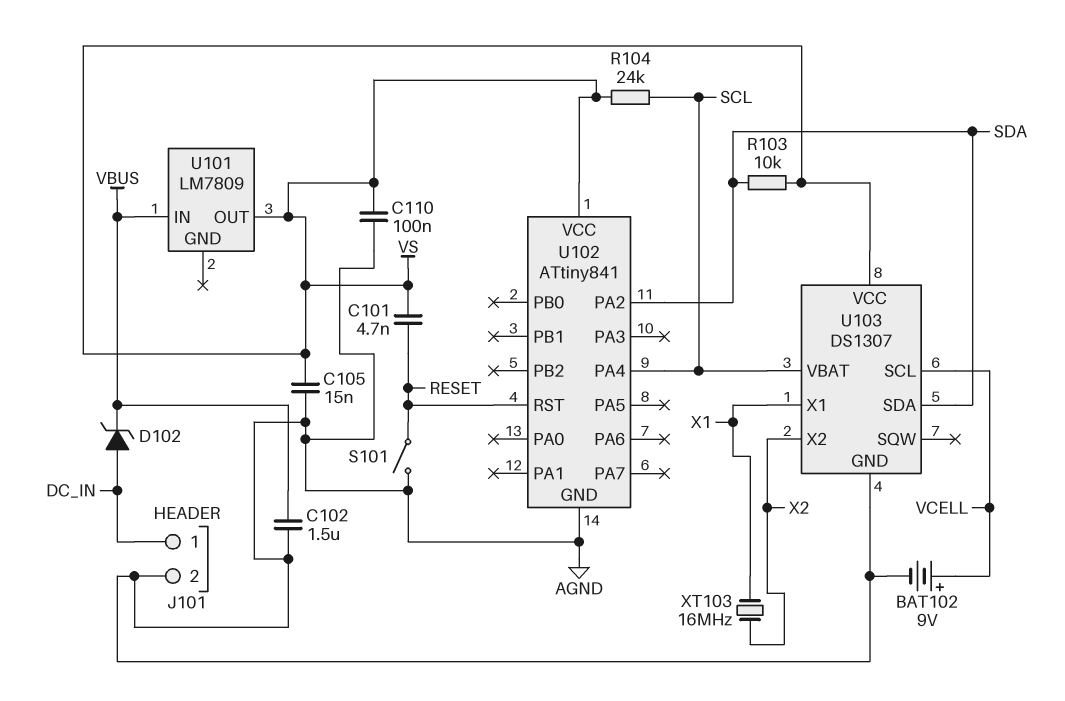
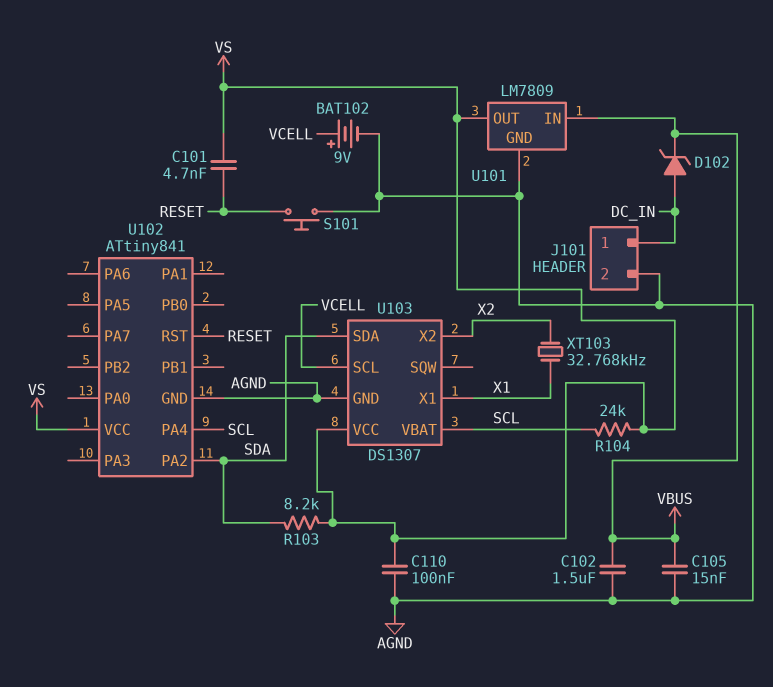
C105: 15nF (AGND, VS) -> 15nF (AGND, VBUS)
R103: 10k (SDA, VS) -> 8.2k (SDA, VS)
S101: switch (AGND, RESET) -> button (AGND, RESET)
U101 pin GND: none -> AGND
XT103: 16MHz (X1, X2) -> 32.768kHz (X1, X2)

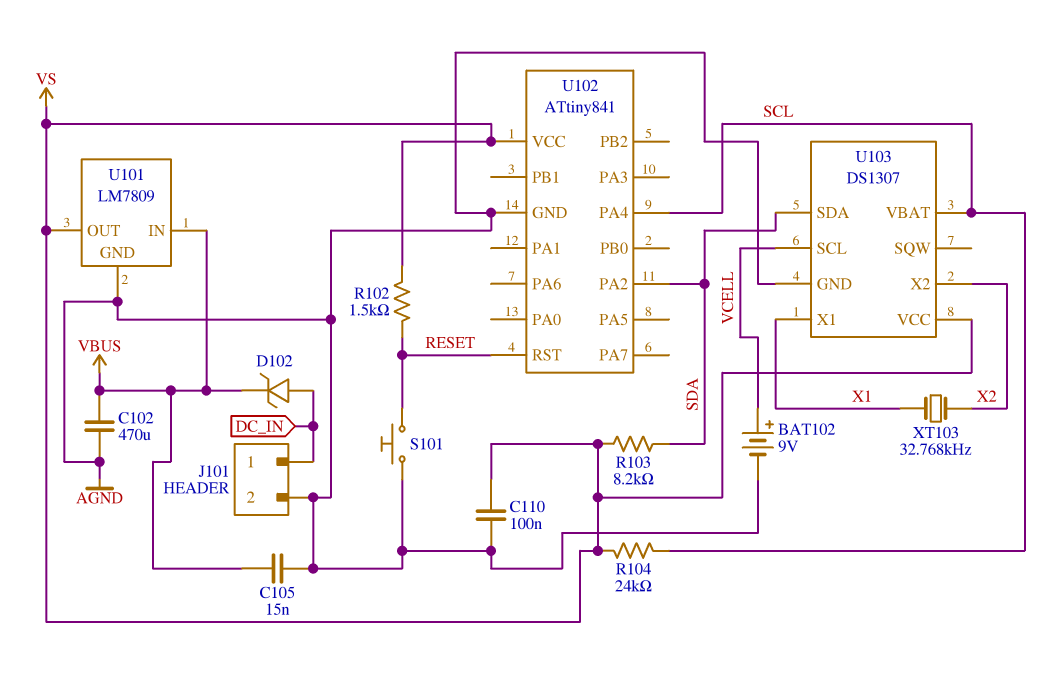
C101: 4.7nF (RESET, VS) -> none
C102: 1.5uF (AGND, VBUS) -> 470uF (AGND, VBUS)
R102: none -> 1.5k (RESET, VS)

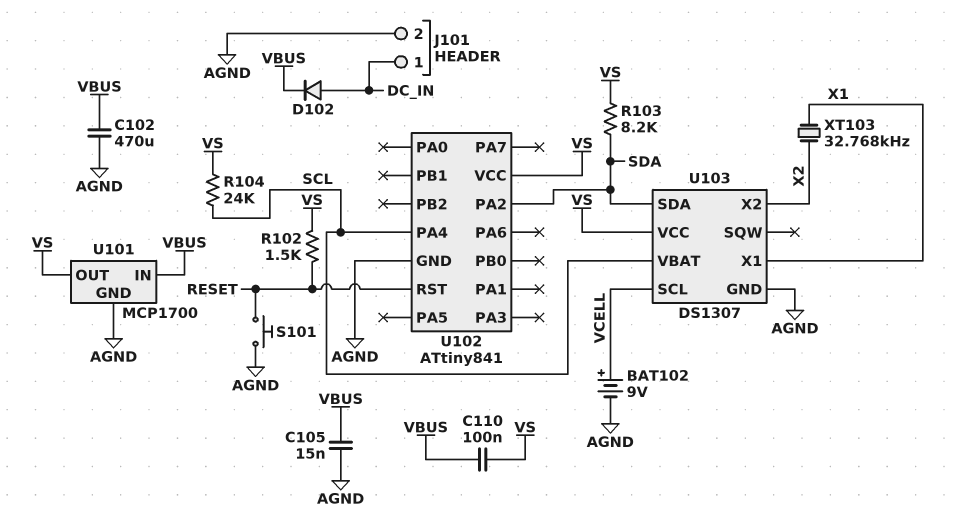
C110: 100nF (AGND, VS) -> 100nF (VBUS, VS)
D102: zener (A DC_IN, K VBUS) -> diode (A DC_IN, K VBUS)
U101: LM7809 -> MCP1700

